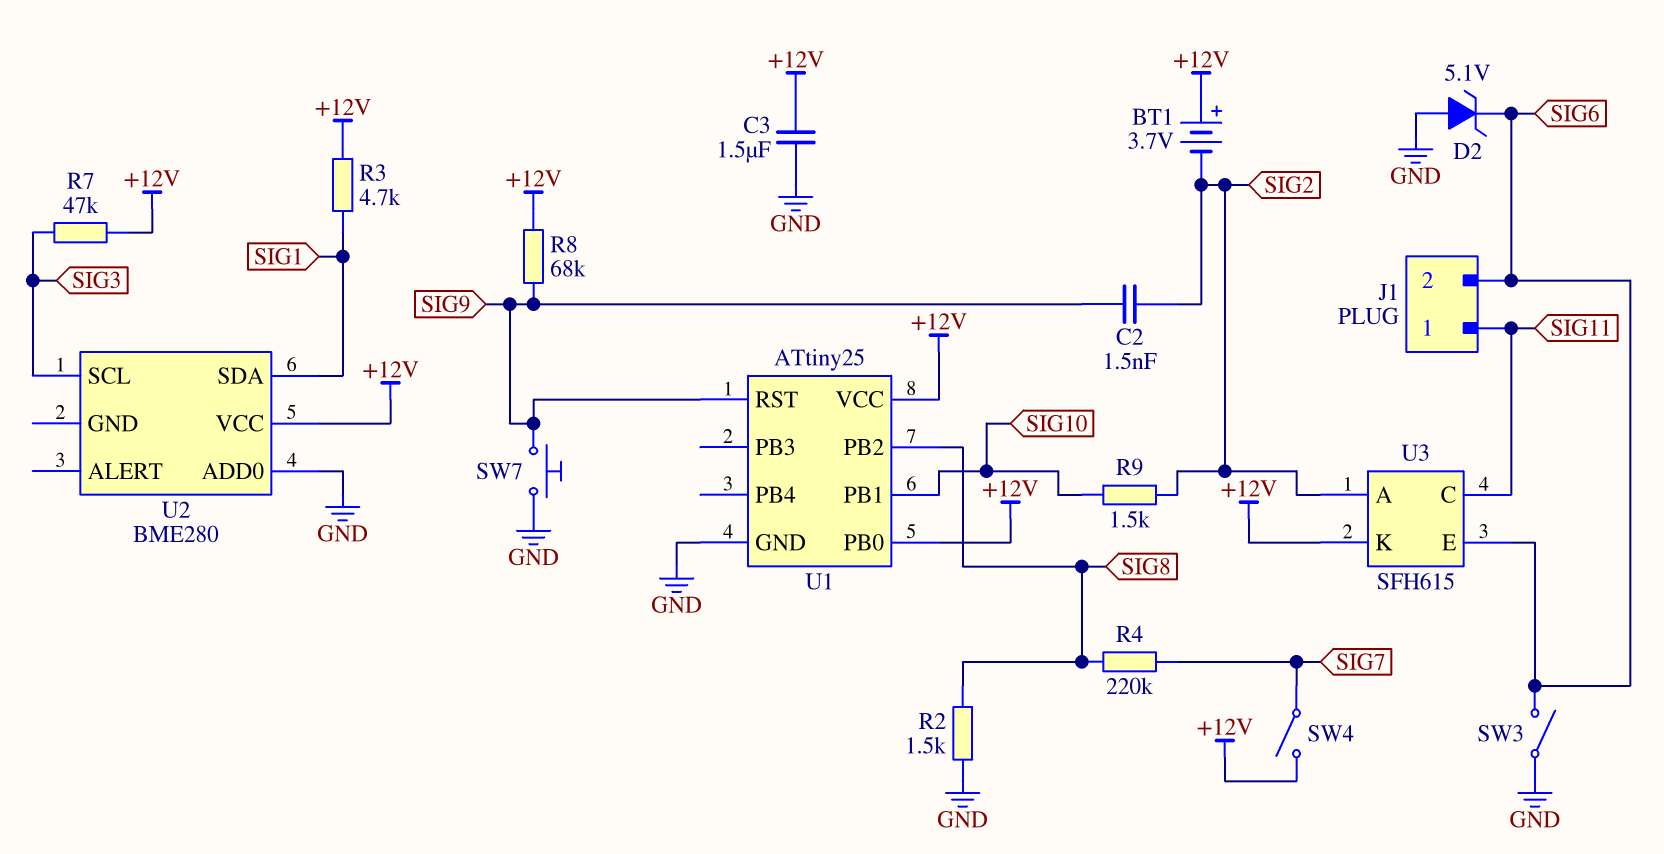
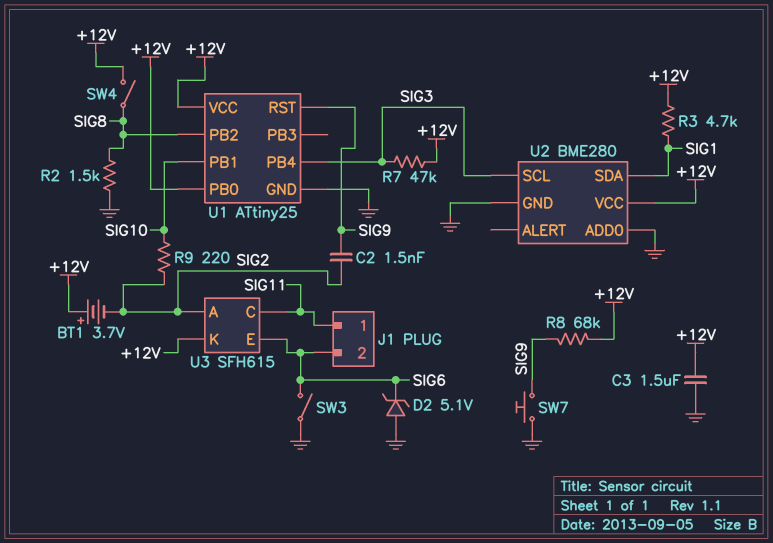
R4: 220k (SIG7, SIG8) -> none
R9: 1.5k (SIG2, SIG10) -> 220 (SIG2, SIG10)
SW4: switch (+12V, SIG7) -> switch (+12V, SIG8)
U1 pin PB4: none -> SIG3
U2 pin GND: none -> GND

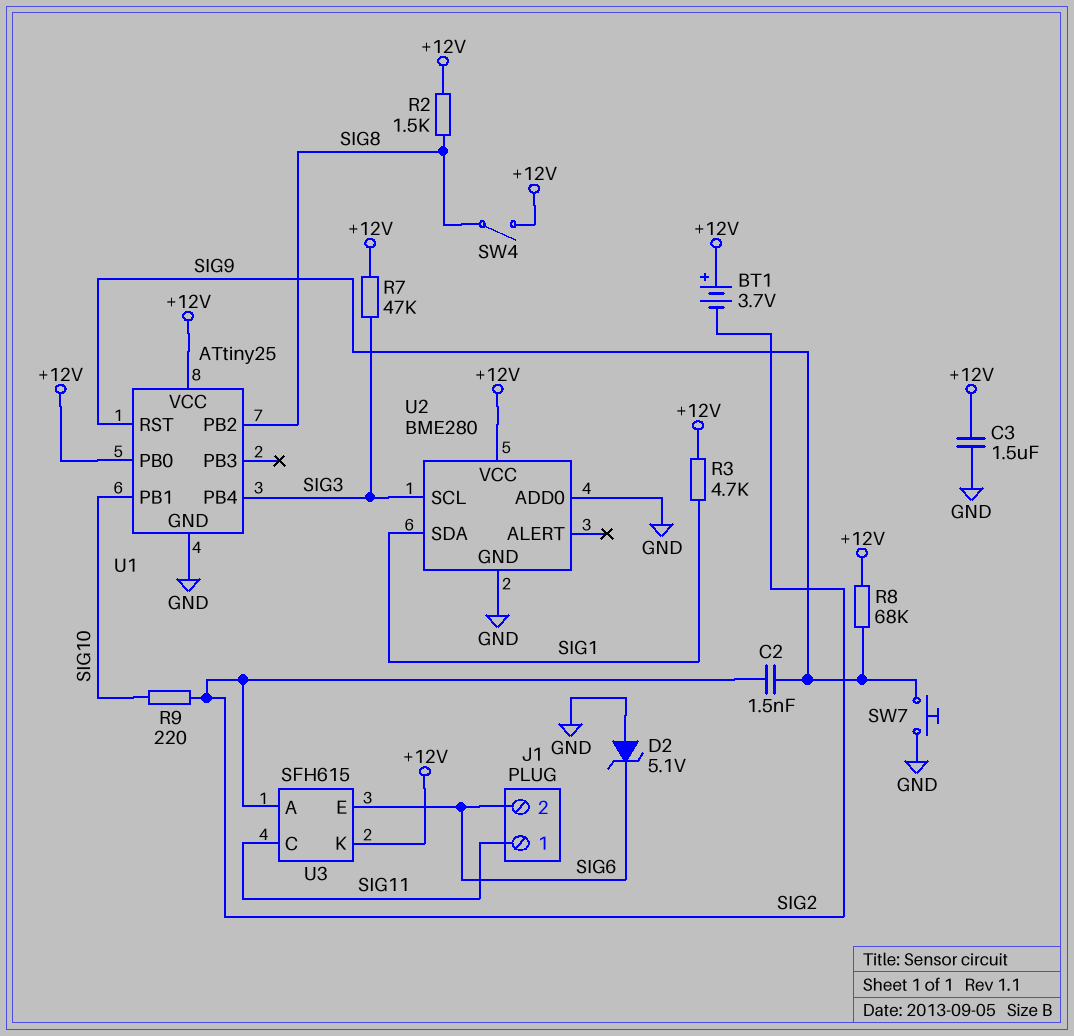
R2: 1.5k (GND, SIG8) -> 1.5k (+12V, SIG8)
SW3: switch (GND, SIG6) -> none

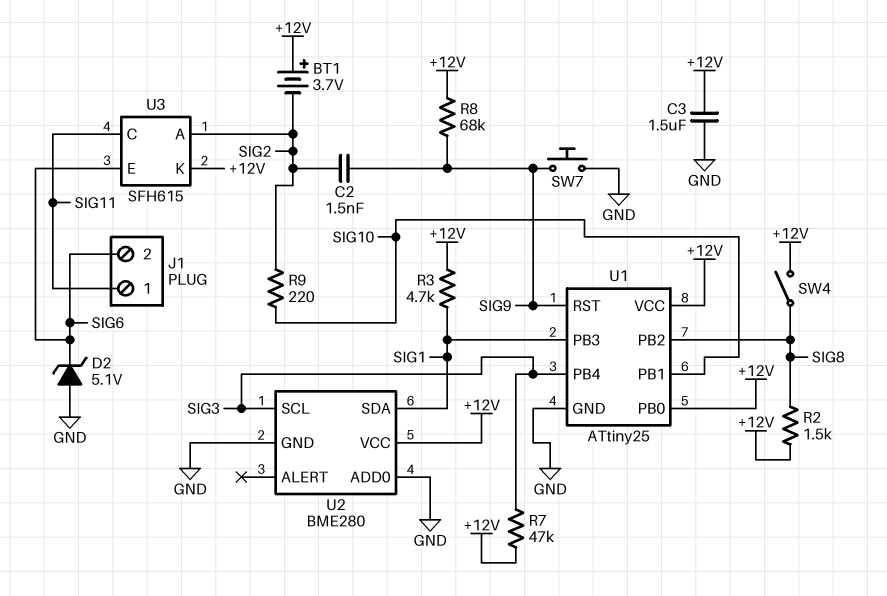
U1 pin PB3: none -> SIG1

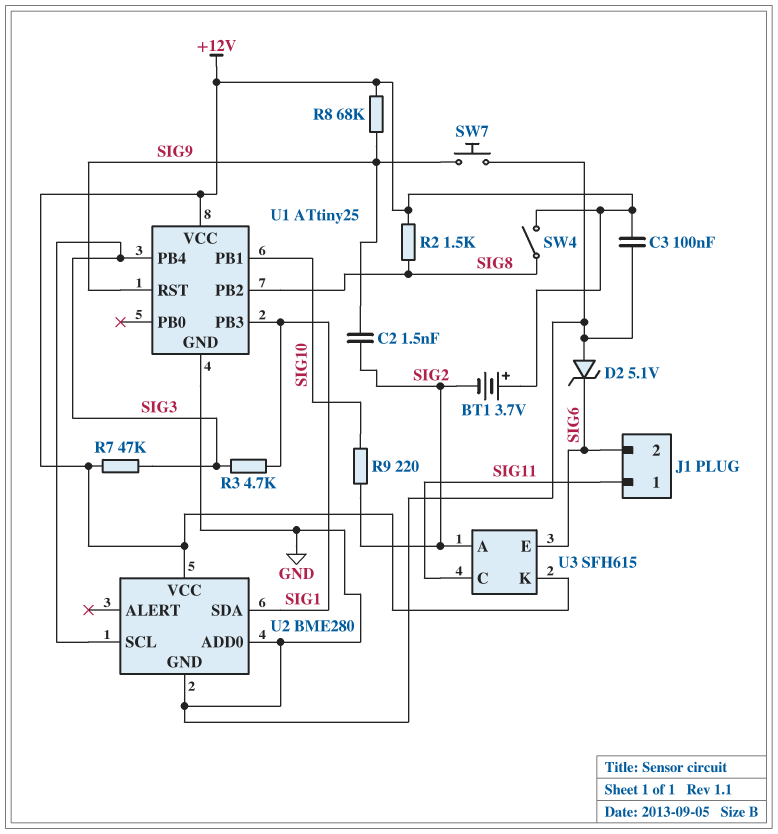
C3: 1.5uF (+12V, GND) -> 100nF (+12V, GND)
R3: 4.7k (+12V, SIG1) -> 4.7k (SIG1, SIG3)
U1 pin PB0: +12V -> none

